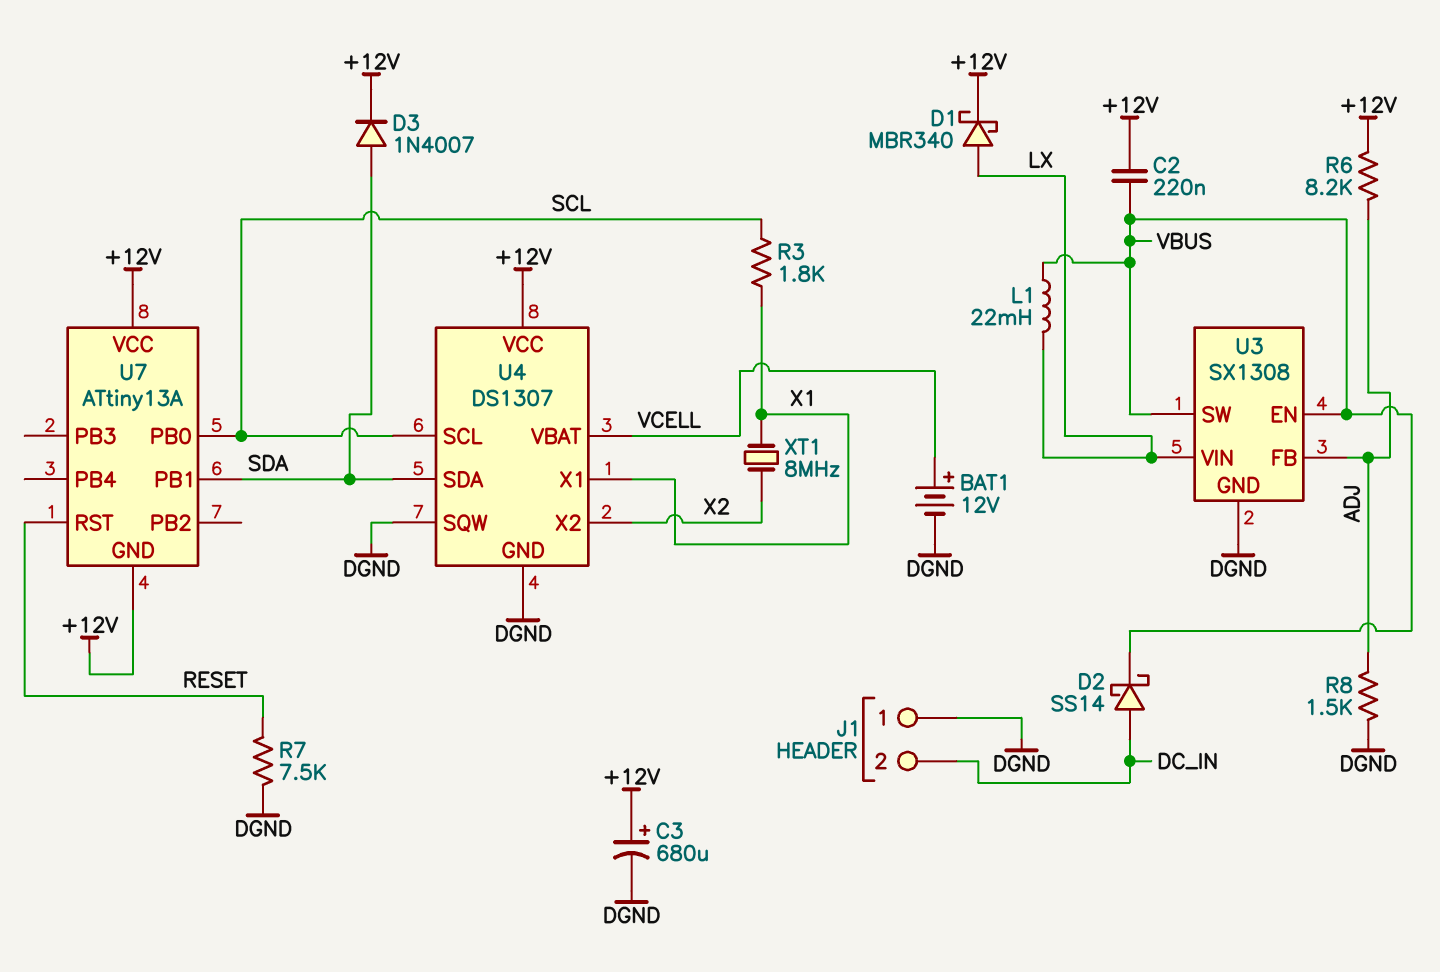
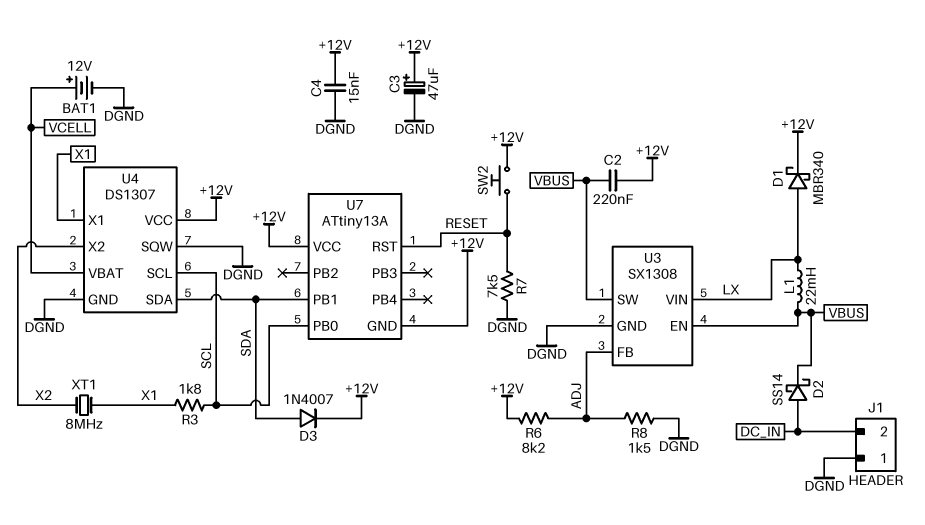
C3: 680uF (plus +12V, minus DGND) -> 47uF (plus +12V, minus DGND)
C4: none -> 15nF (+12V, DGND)
SW2: none -> button (+12V, RESET)

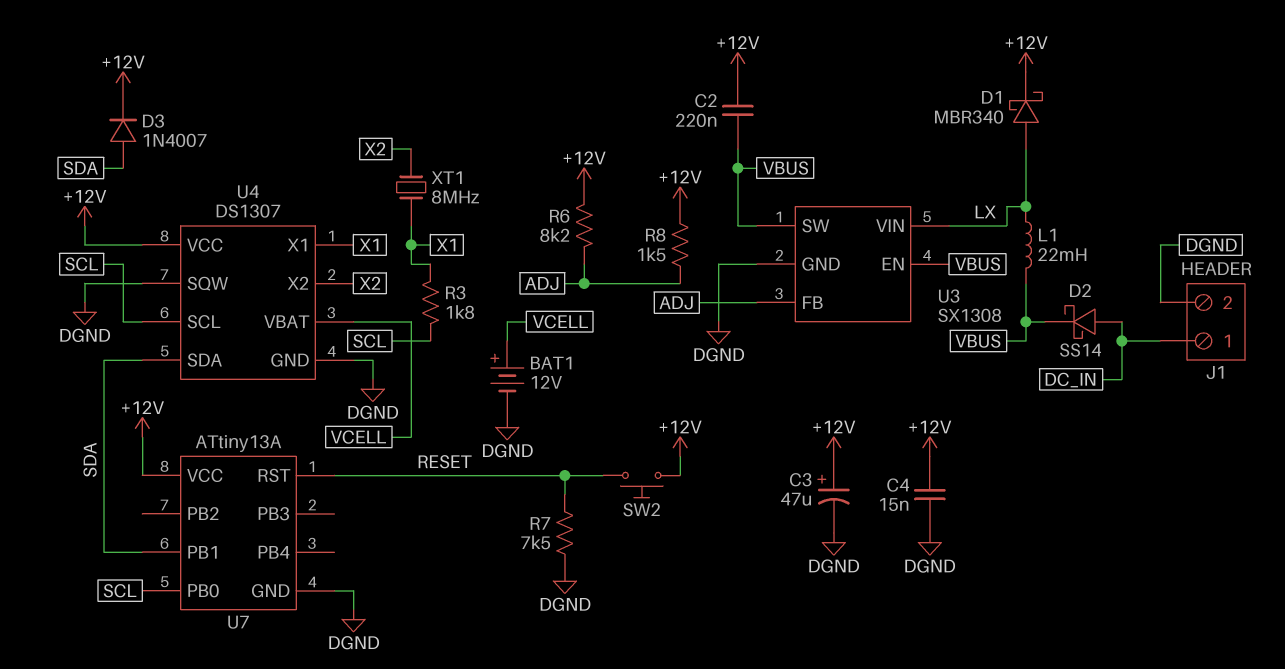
J1 pin 1: DGND -> DC_IN
J1 pin 2: DC_IN -> DGND
R8: 1.5k (ADJ, DGND) -> 1.5k (+12V, ADJ)
U7 pin GND: +12V -> DGND

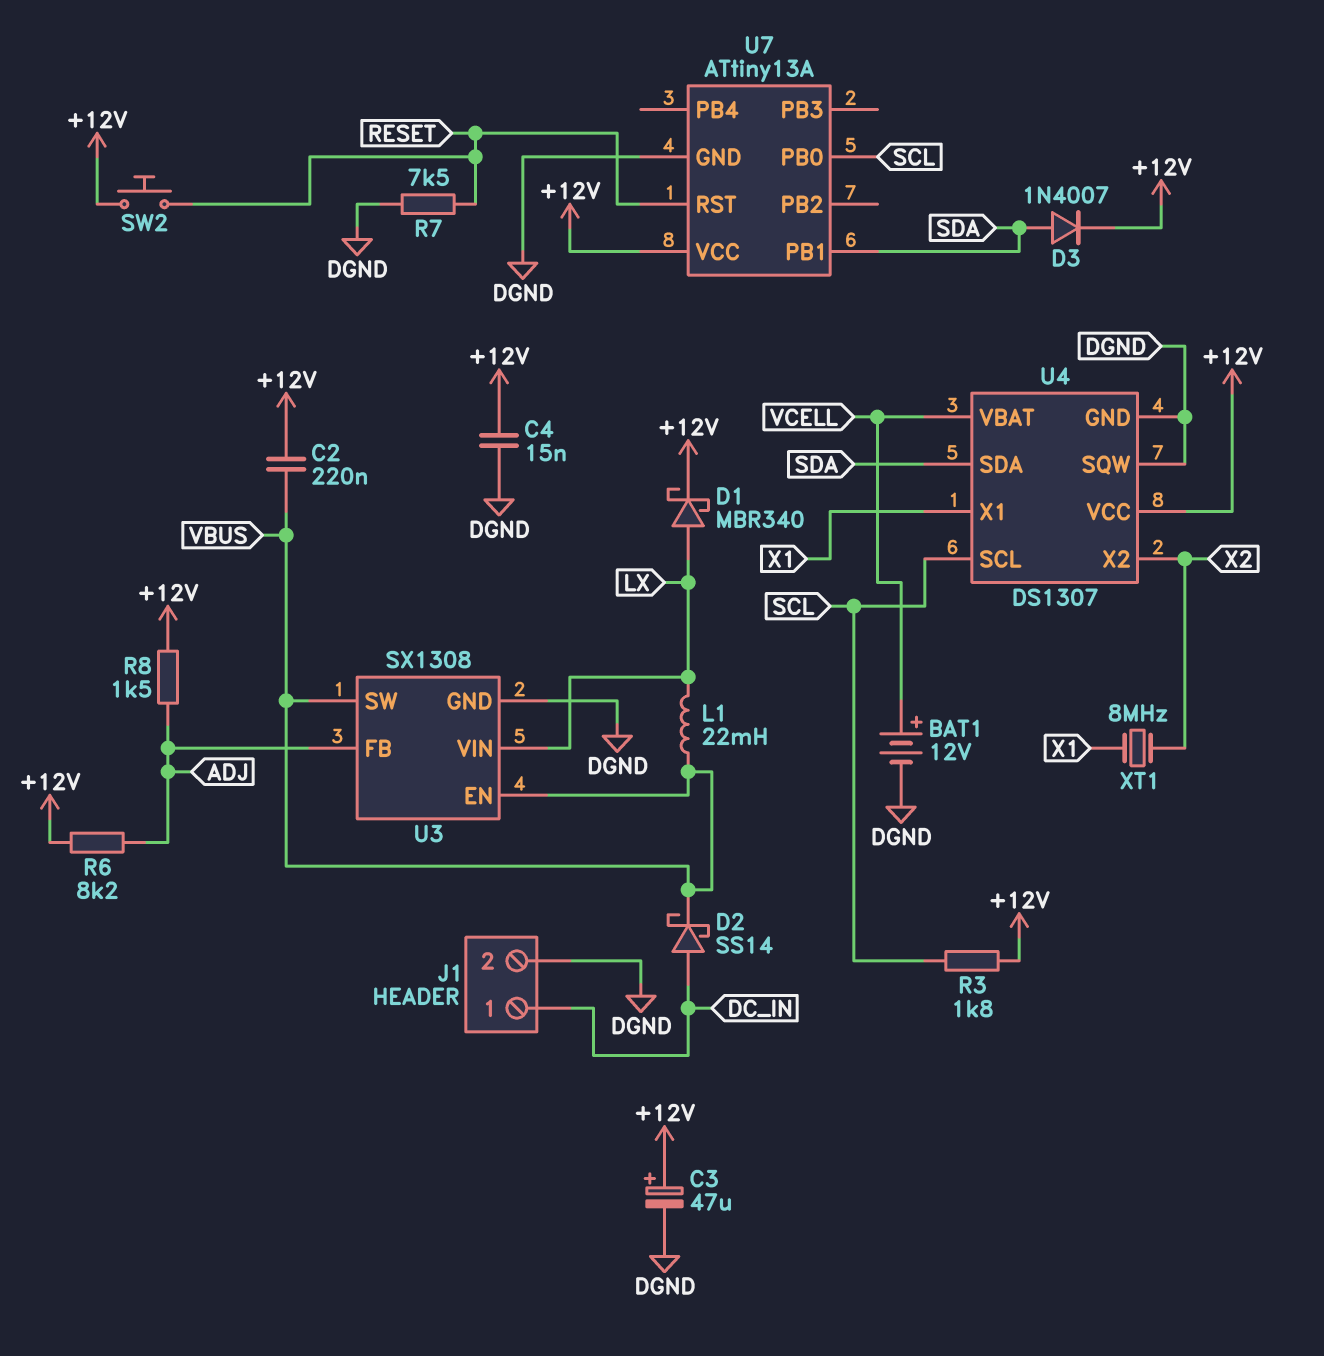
R3: 1.8k (SCL, X1) -> 1.8k (+12V, SCL)

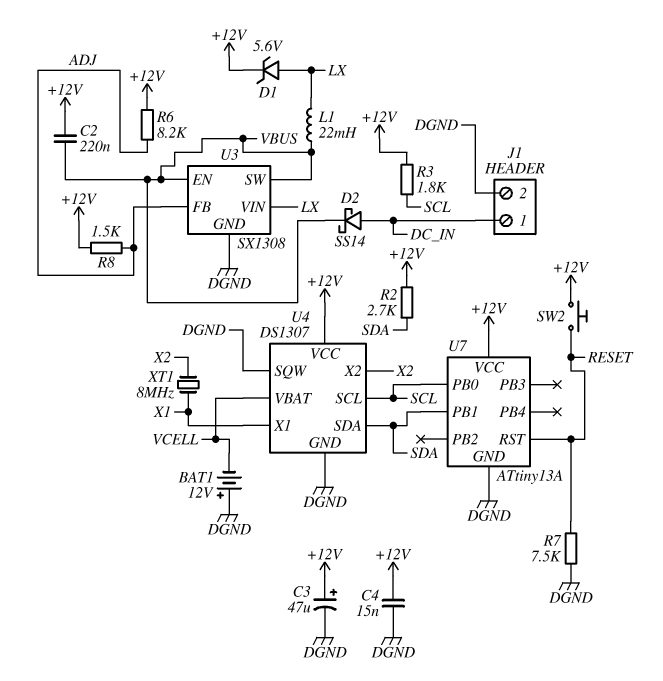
BAT1: 12V (plus VCELL, minus DGND) -> 12V (plus DGND, minus VCELL)
D1: schottky MBR340 (A LX, K +12V) -> zener 5.6V (A LX, K +12V)
D3: diode 1N4007 (A SDA, K +12V) -> none
R2: none -> 2.7k (+12V, SDA)

